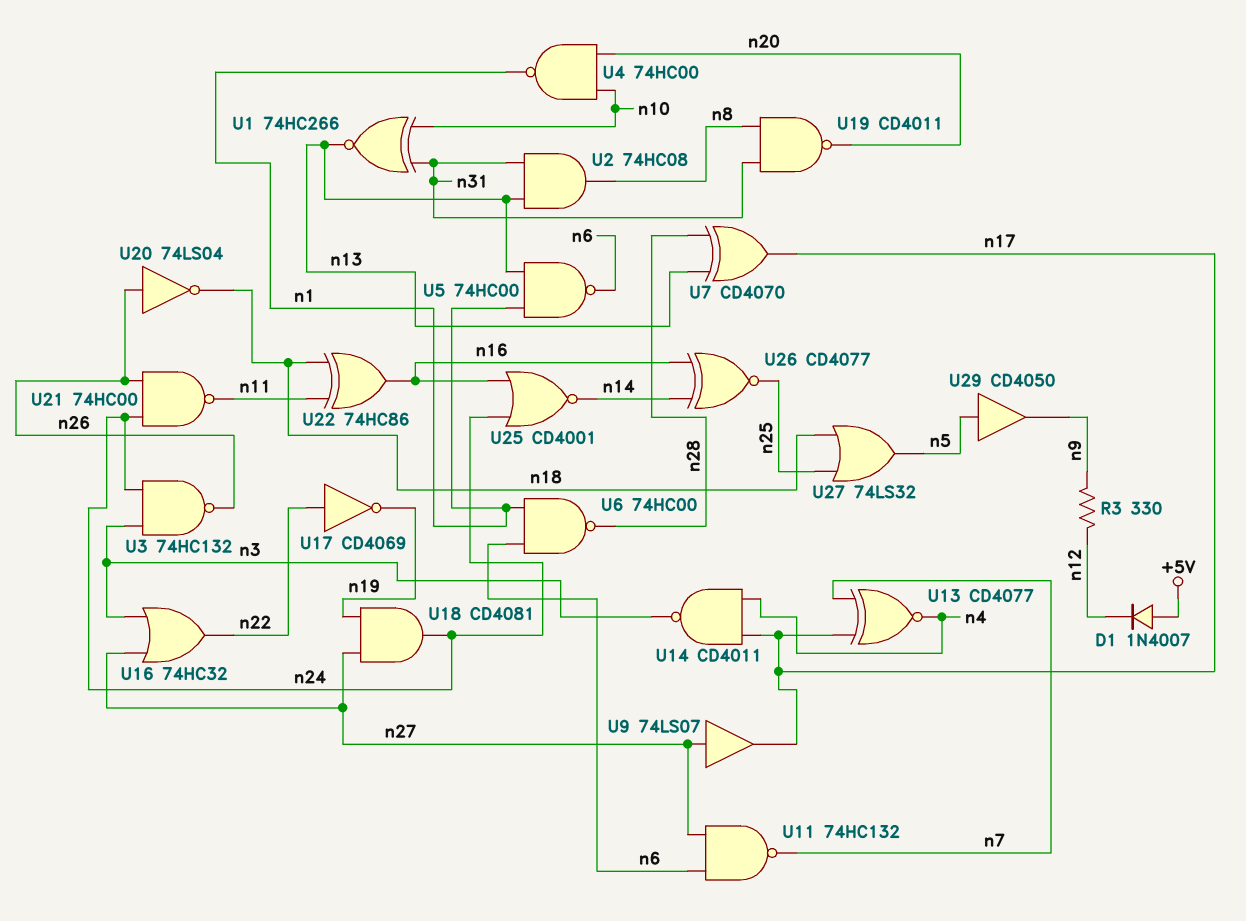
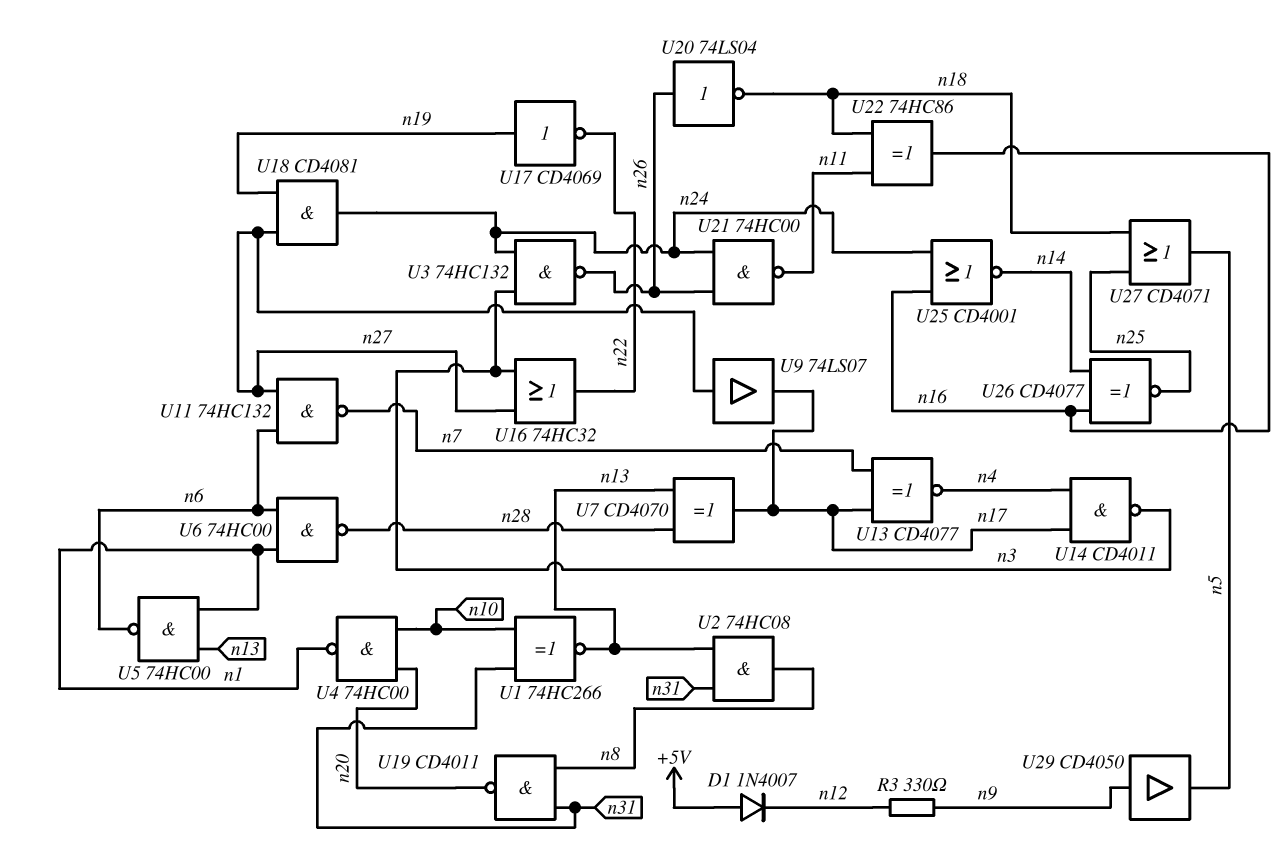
U17: NOT CD4069 (in n22, out n19) -> NOT CD4069 (in n19, out n22)
U27: OR 74LS32 (in n18, in n25, out n5) -> OR CD4071 (in n18, in n25, out n5)
U29: buffer CD4050 (in n5, out n9) -> buffer CD4050 (in n9, out n5)

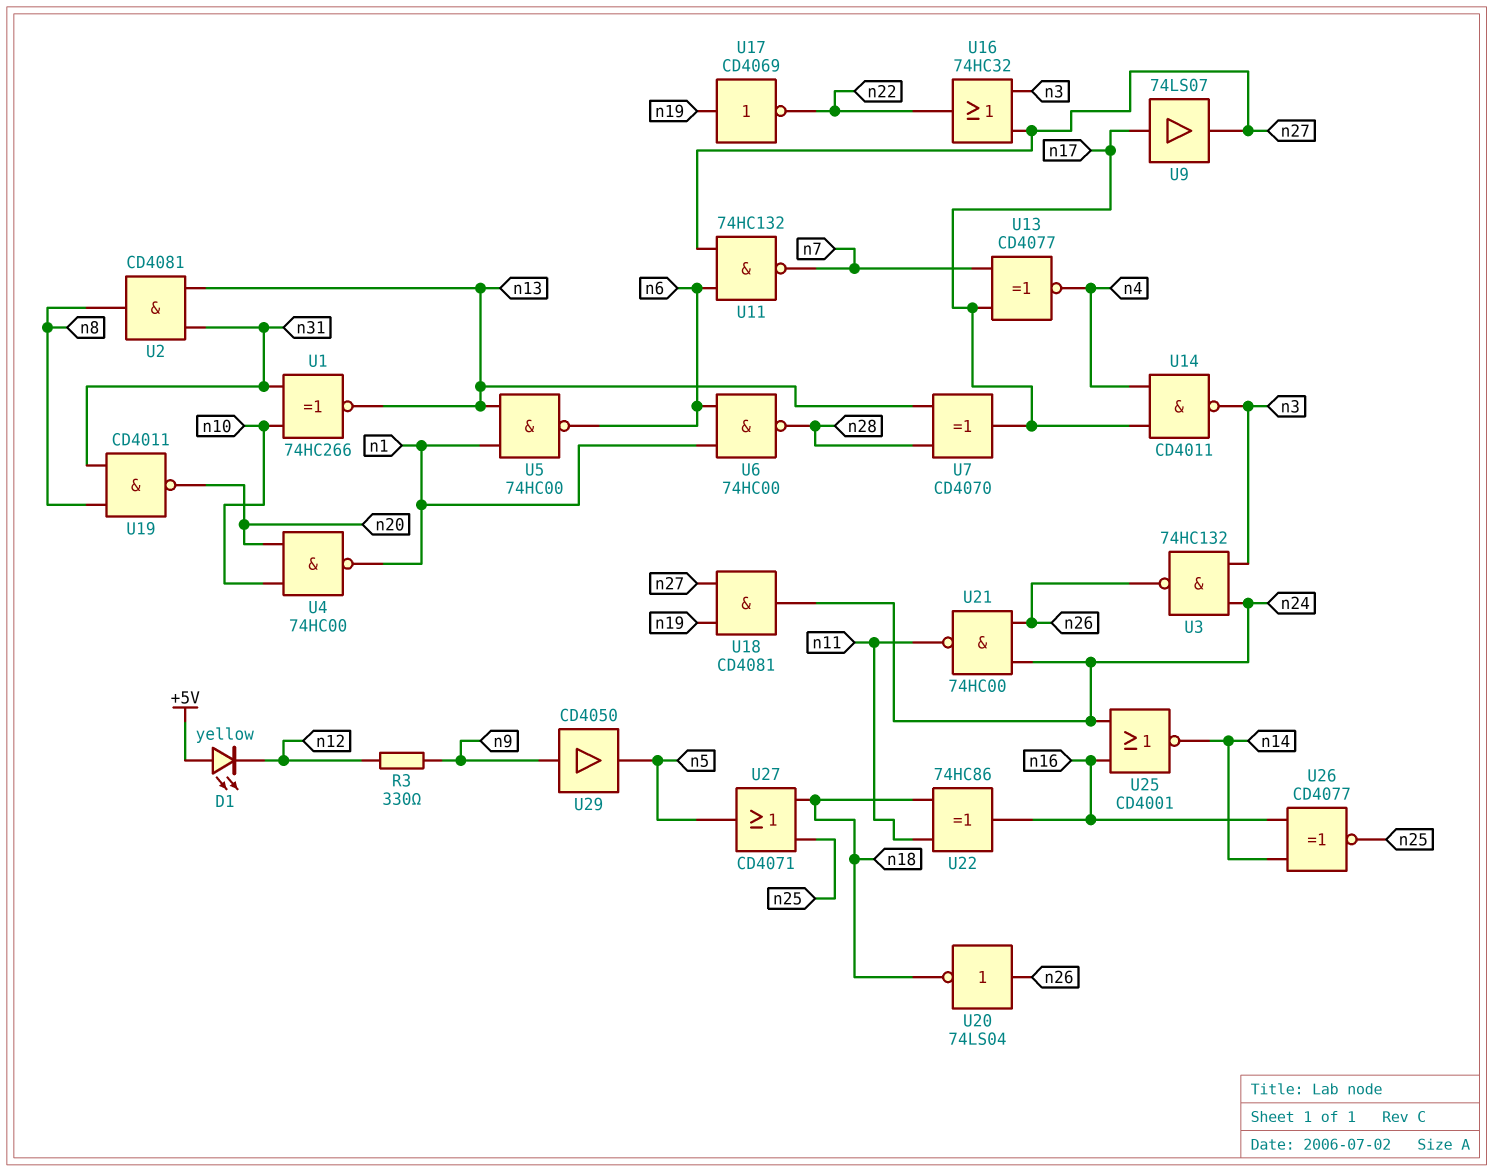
D1: diode 1N4007 (A +5V, K n12) -> LED yellow (A +5V, K n12)
U2: AND 74HC08 (in n13, in n31, out n8) -> AND CD4081 (in n13, in n31, out n8)
U9: buffer 74LS07 (in n27, out n17) -> buffer 74LS07 (in n17, out n27)

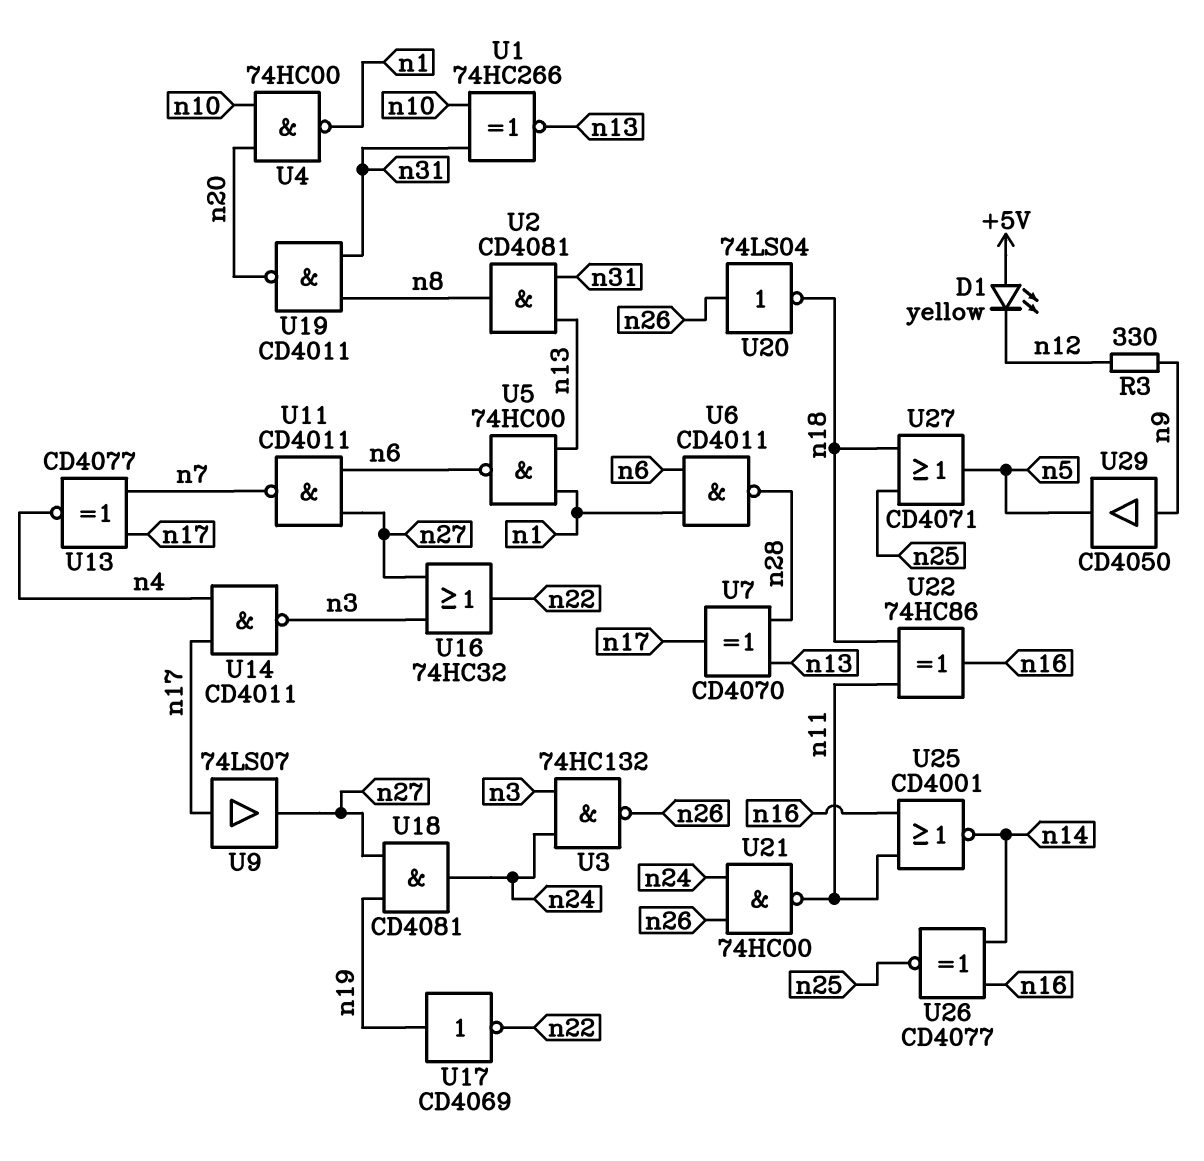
U6: NAND 74HC00 (in n1, in n6, out n28) -> NAND CD4011 (in n1, in n6, out n28)
U11: NAND 74HC132 (in n6, in n27, out n7) -> NAND CD4011 (in n6, in n27, out n7)
U25: NOR CD4001 (in n16, in n24, out n14) -> NOR CD4001 (in n11, in n16, out n14)

